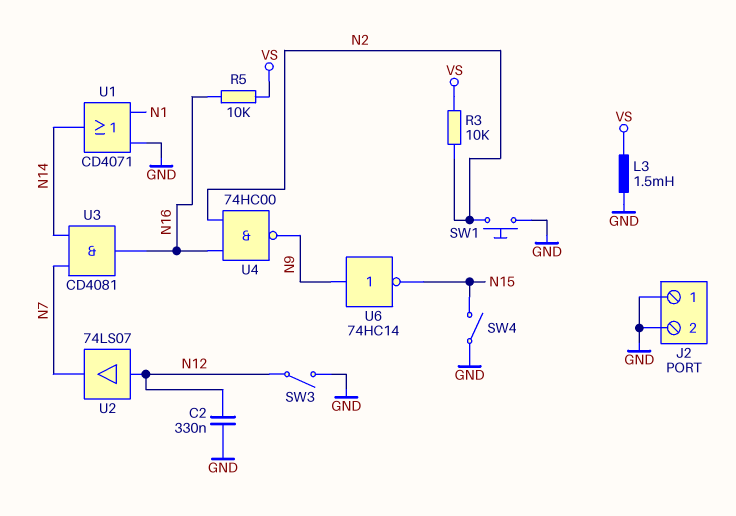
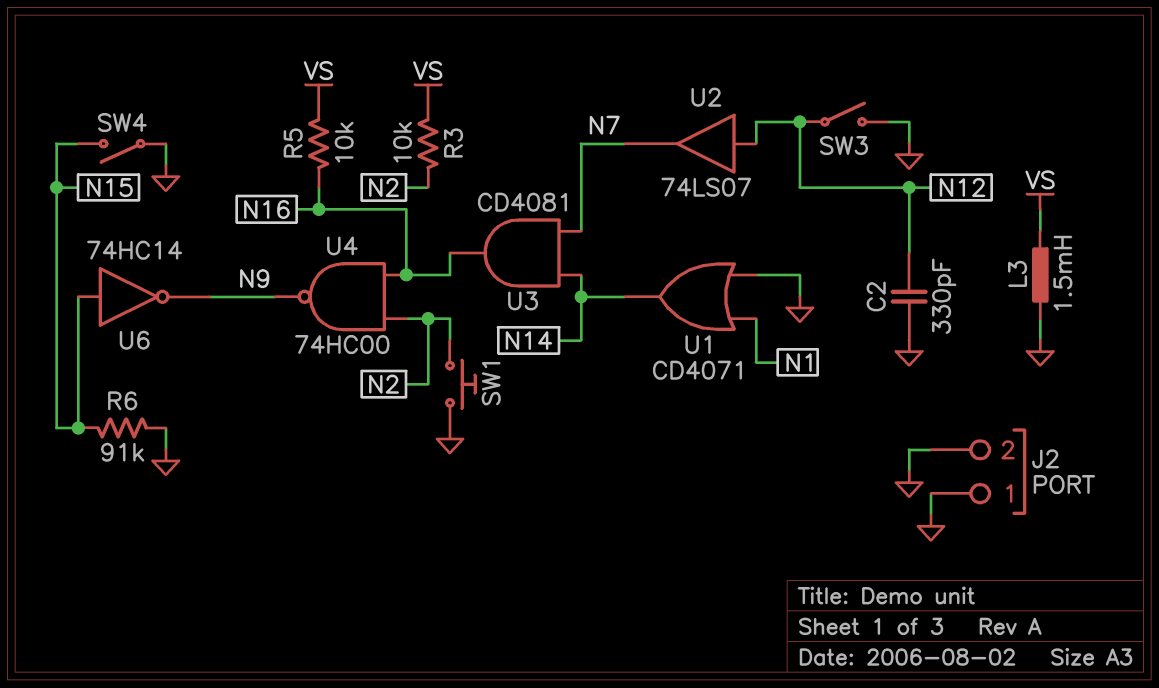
C2: 330nF (GND, N12) -> 330pF (GND, N12)
R6: none -> 91k (GND, N15)
U6: NOT 74HC14 (in N9, out N15) -> NOT 74HC14 (in N15, out N9)

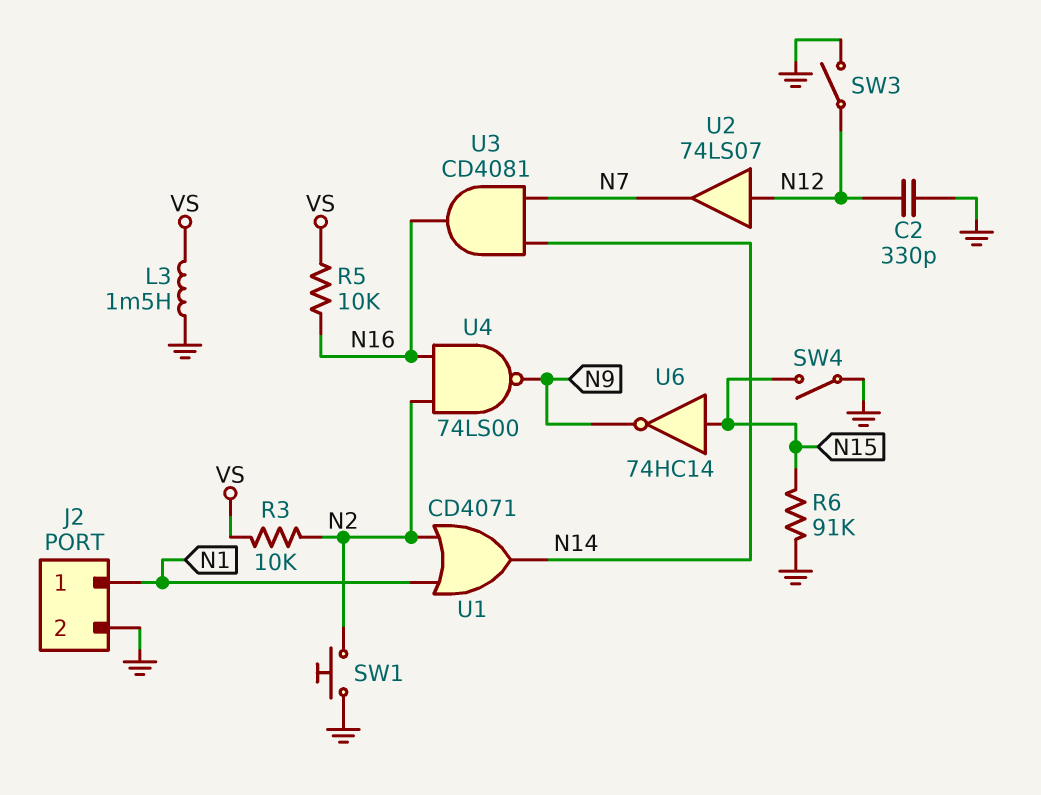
J2 pin 1: GND -> N1
U1: OR CD4071 (in GND, in N1, out N14) -> OR CD4071 (in N1, in N2, out N14)
U4: NAND 74HC00 (in N2, in N16, out N9) -> NAND 74LS00 (in N2, in N16, out N9)

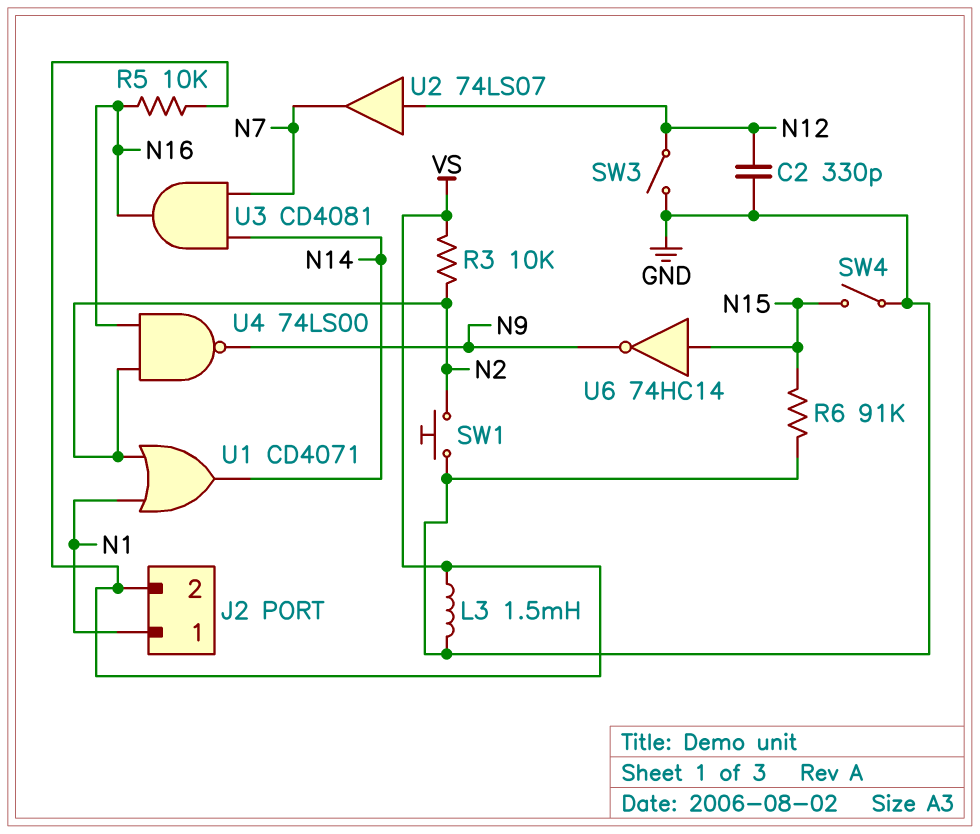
J2 pin 2: GND -> VS

